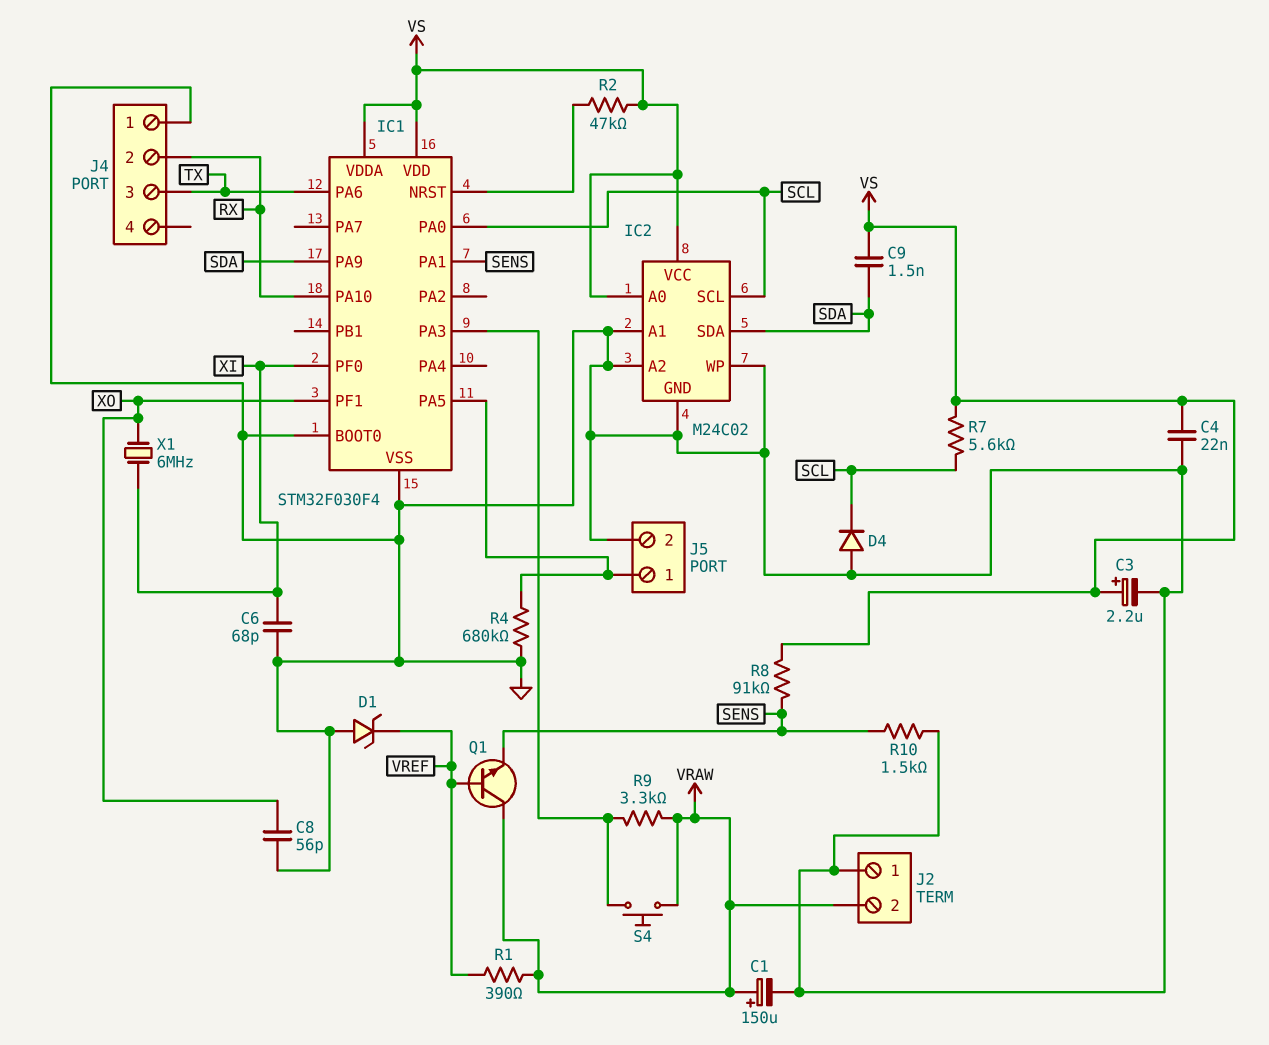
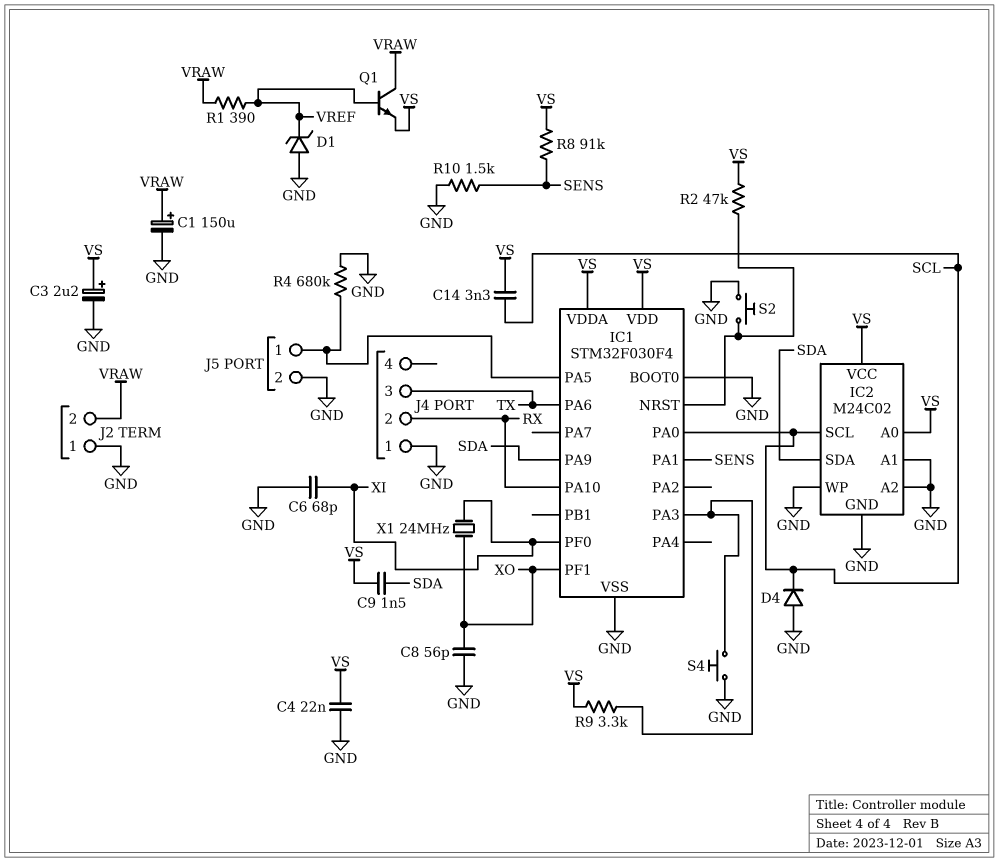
C14: none -> 3.3nF (SCL, VS)
Q1: NPN (B VREF, C VRAW, E SENS) -> NPN (B VREF, C VRAW, E VS)
R7: 5.6k (SCL, VS) -> none
R9: 3.3k (IC1/PA3, VRAW) -> 3.3k (IC1/PA3, VS)
S2: none -> button (GND, IC1/NRST)
S4: button (IC1/PA3, VRAW) -> button (GND, IC1/PA3)
X1: 6MHz (XI, XO) -> 24MHz (XI, XO)

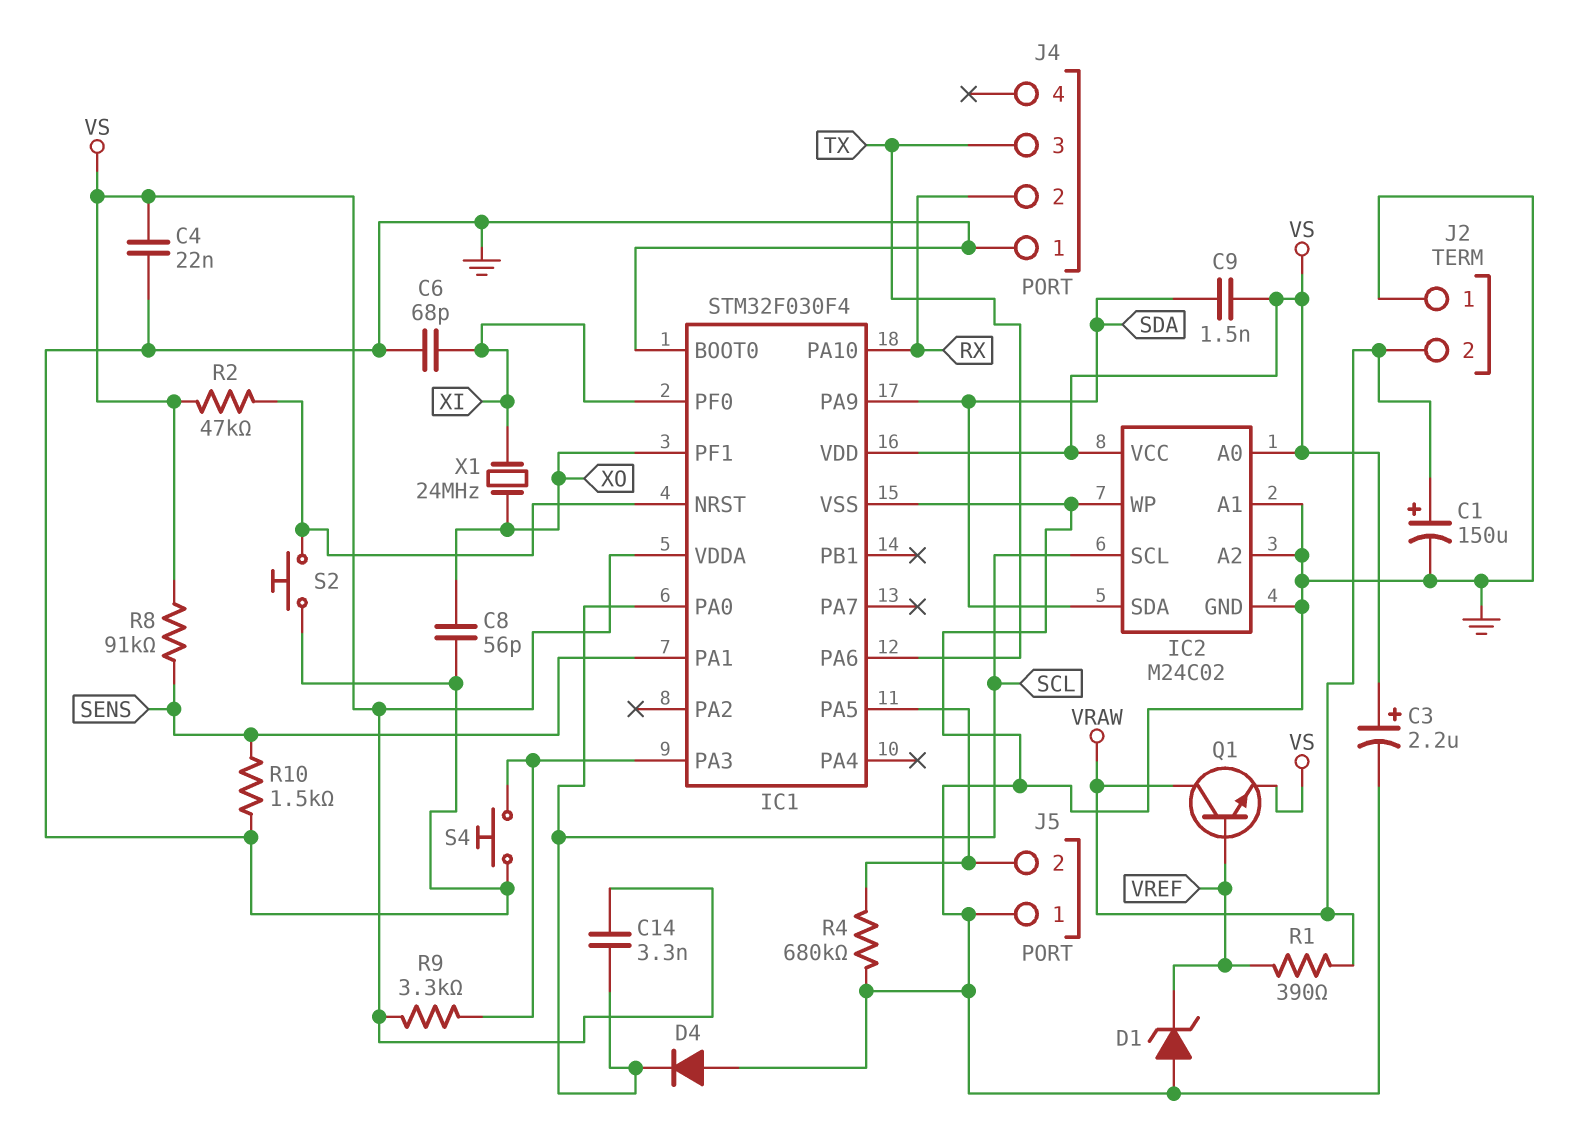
J5 pin 1: IC1/PA5 -> GND
J5 pin 2: GND -> IC1/PA5

